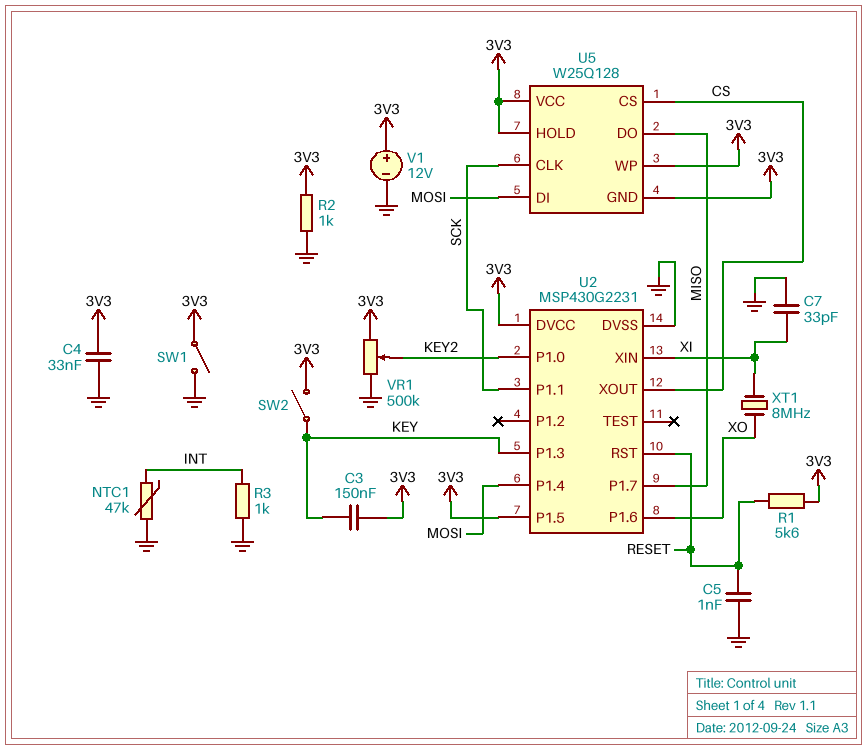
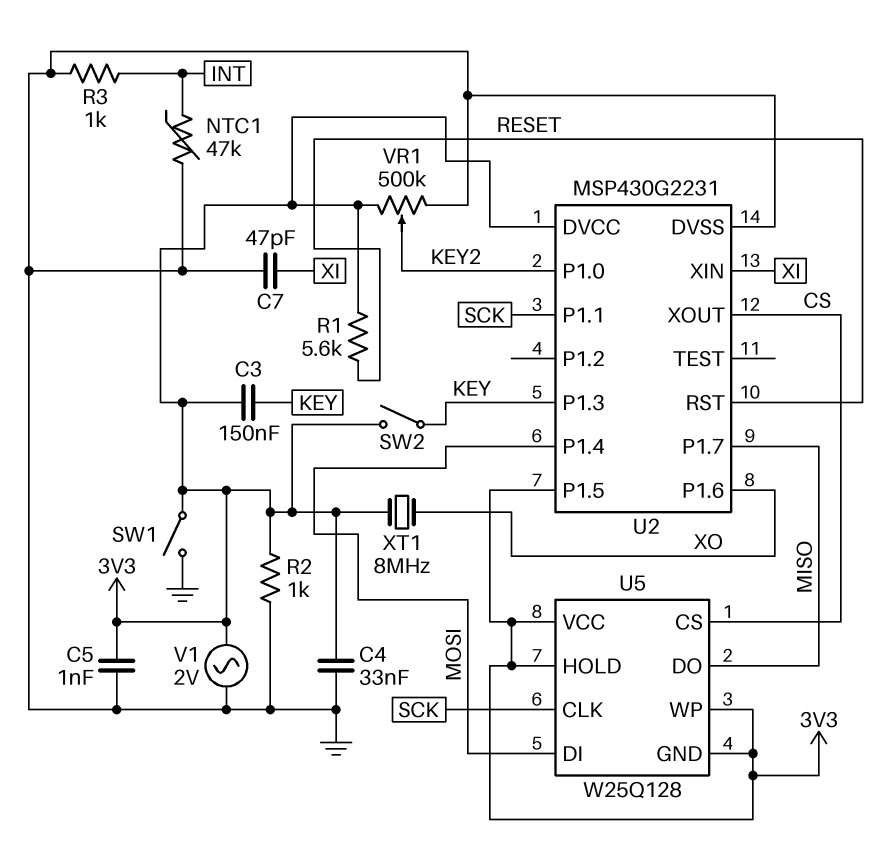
C5: 1nF (GND, RESET) -> 1nF (3V3, GND)
C7: 33pF (GND, XI) -> 47pF (GND, XI)
V1: 12V (plus 3V3, minus GND) -> AC 2V (3V3, GND)
XT1: 8MHz (XI, XO) -> 8MHz (3V3, XO)

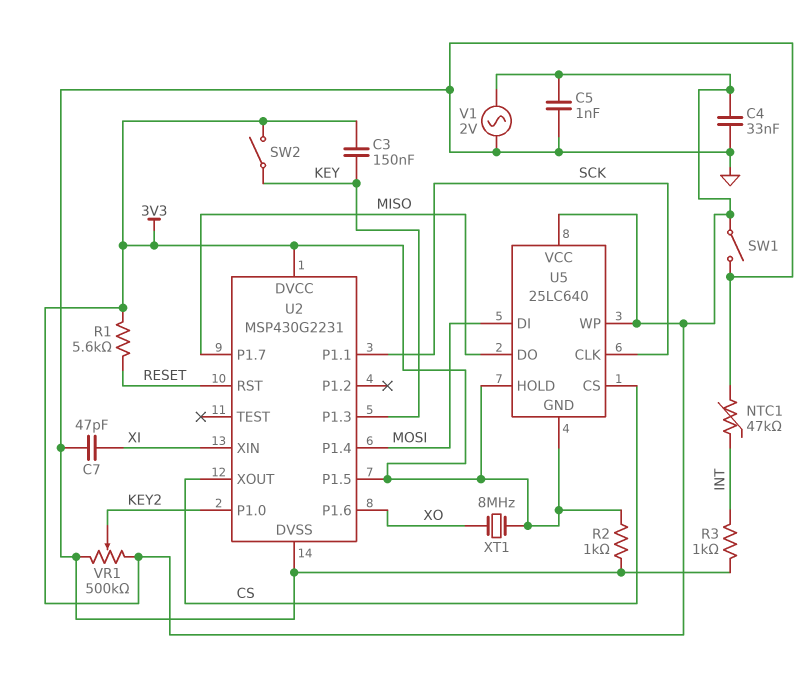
U5: W25Q128 -> 25LC640

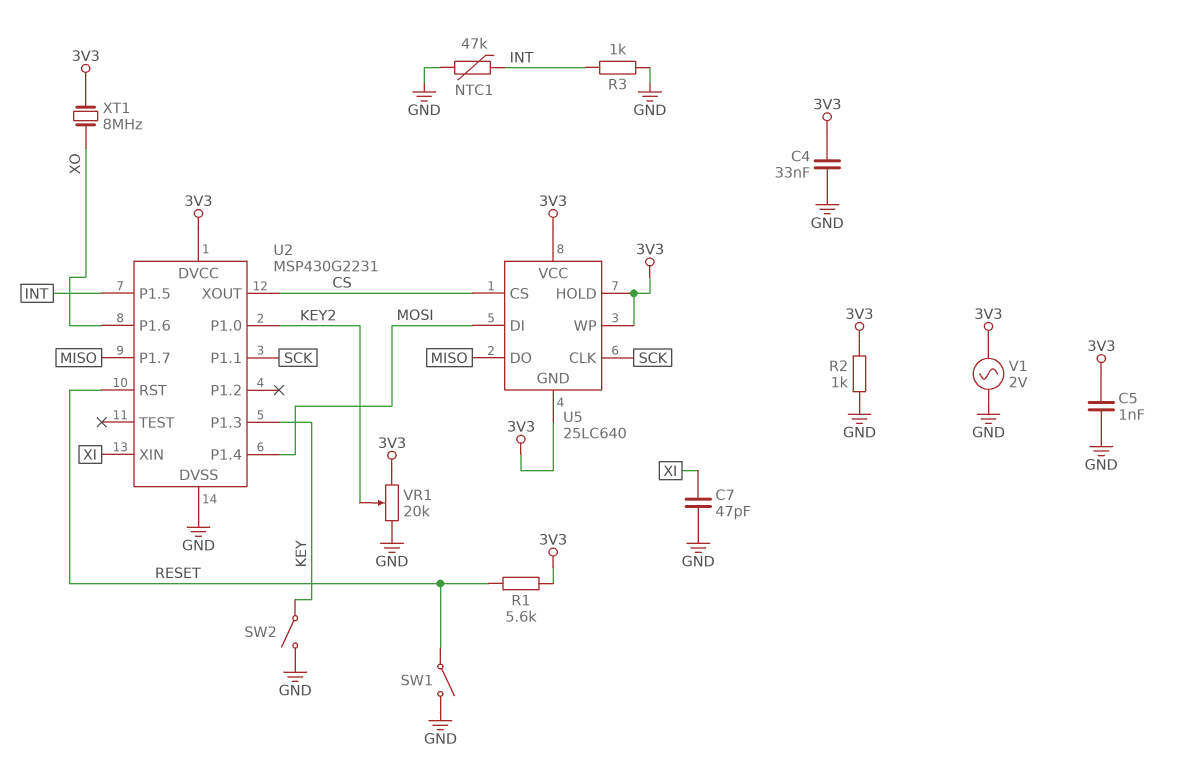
C3: 150nF (3V3, KEY) -> none
SW1: switch (3V3, GND) -> switch (GND, RESET)
SW2: switch (3V3, KEY) -> switch (GND, KEY)
U2 pin P1.5: 3V3 -> INT
VR1: 500k (3V3, GND, wiper KEY2) -> 20k (3V3, GND, wiper KEY2)

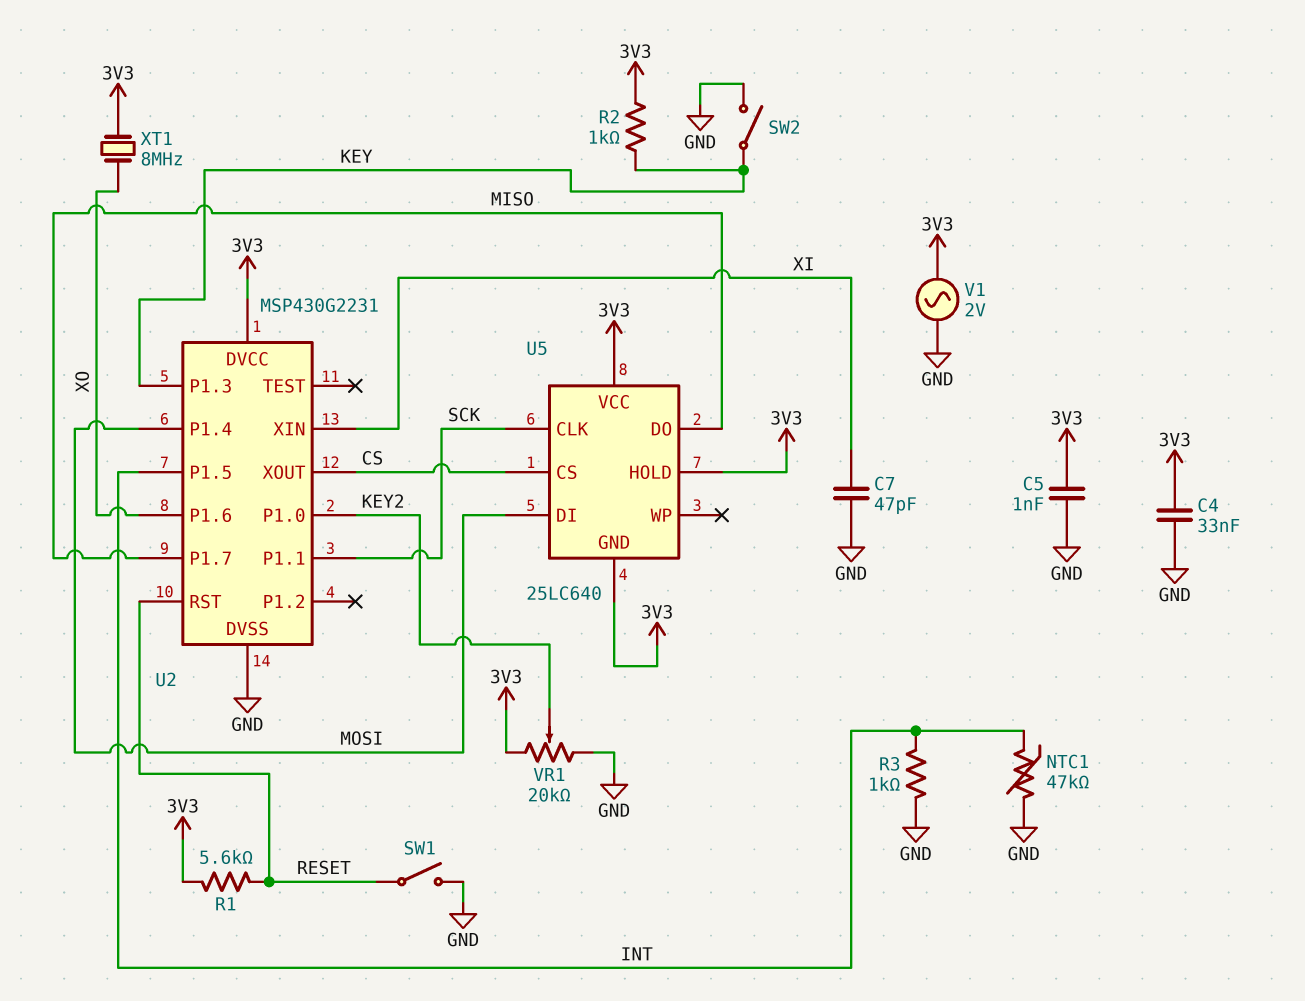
R2: 1k (3V3, GND) -> 1k (3V3, KEY)
U5 pin WP: 3V3 -> none

